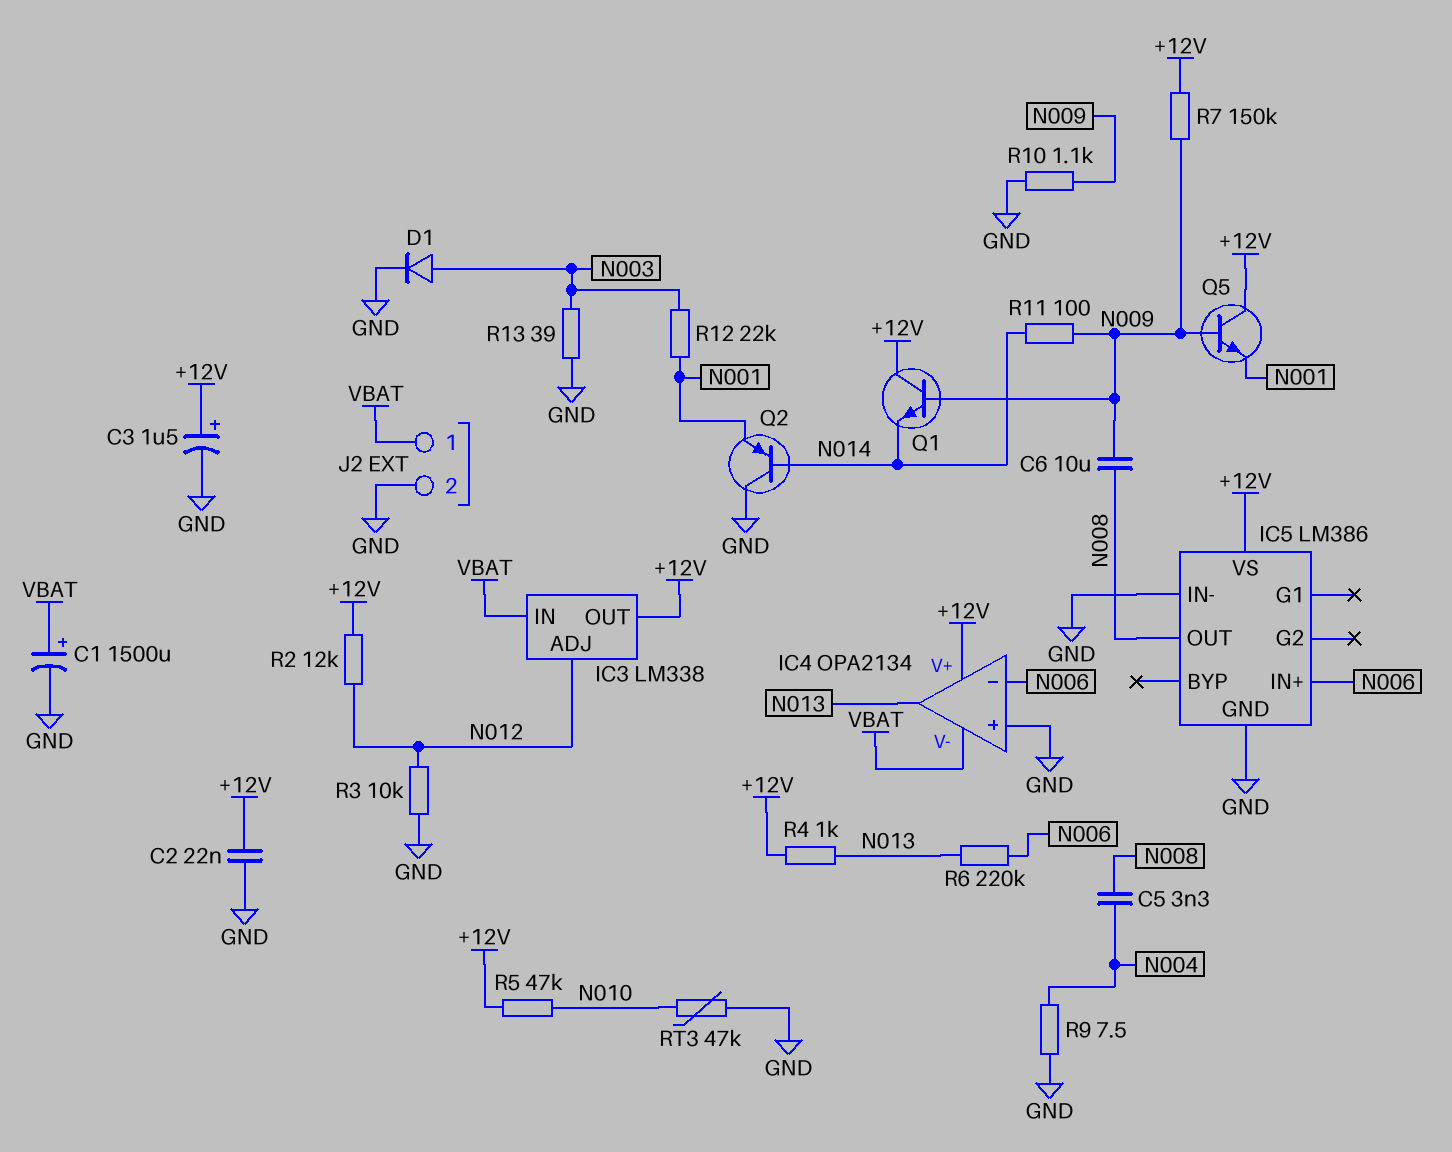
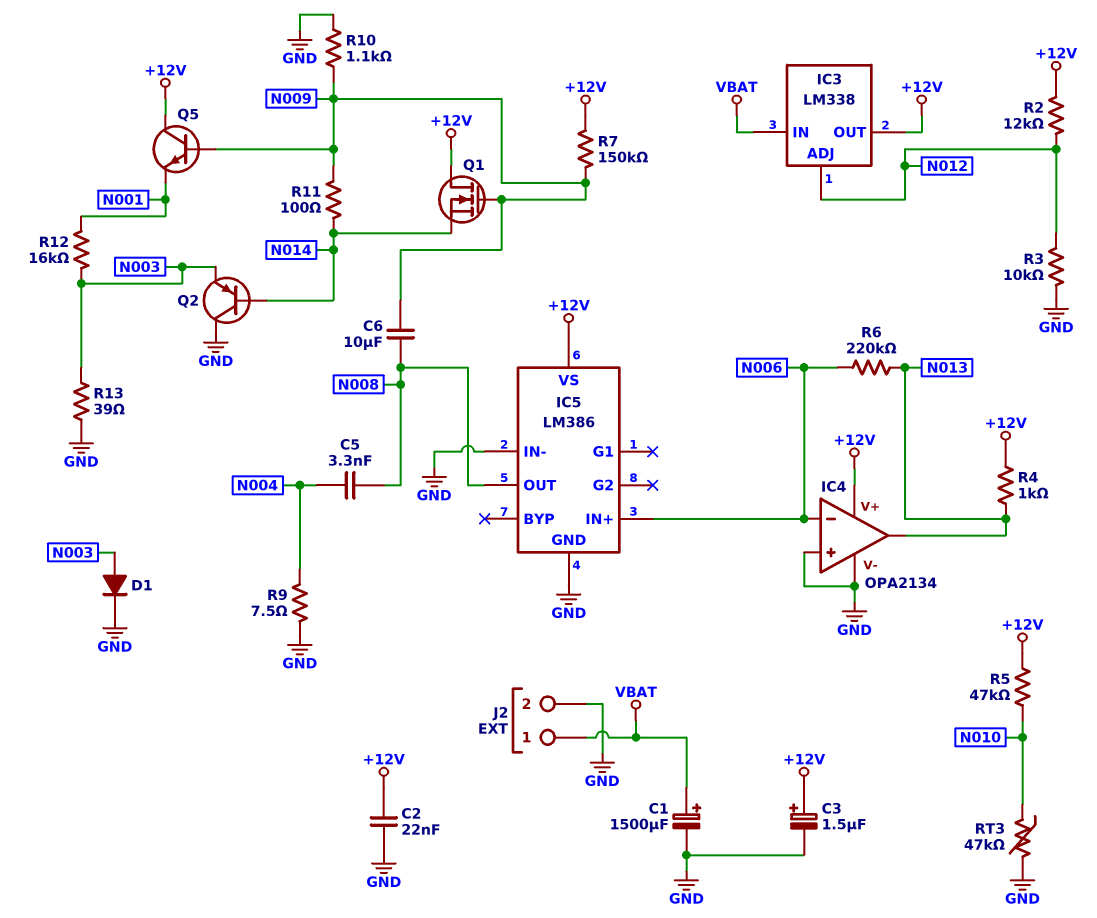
IC4 pin V-: VBAT -> GND
Q1: NPN (B N009, C +12V, E N014) -> NMOS (G N009, D +12V, S N014)
Q2: PNP (B N014, C GND, E N001) -> PNP (B N014, C GND, E N003)
R12: 22k (N001, N003) -> 16k (N001, N003)

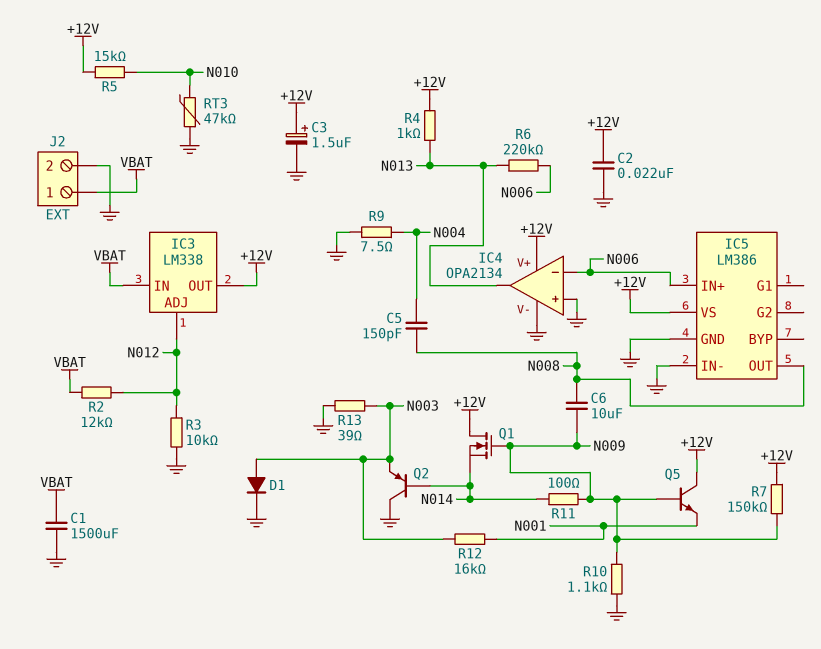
C1: 1500uF (plus VBAT, minus GND) -> 1500uF (GND, VBAT)
C5: 3.3nF (N004, N008) -> 150pF (N004, N008)
R2: 12k (+12V, N012) -> 12k (N012, VBAT)
R5: 47k (+12V, N010) -> 15k (+12V, N010)

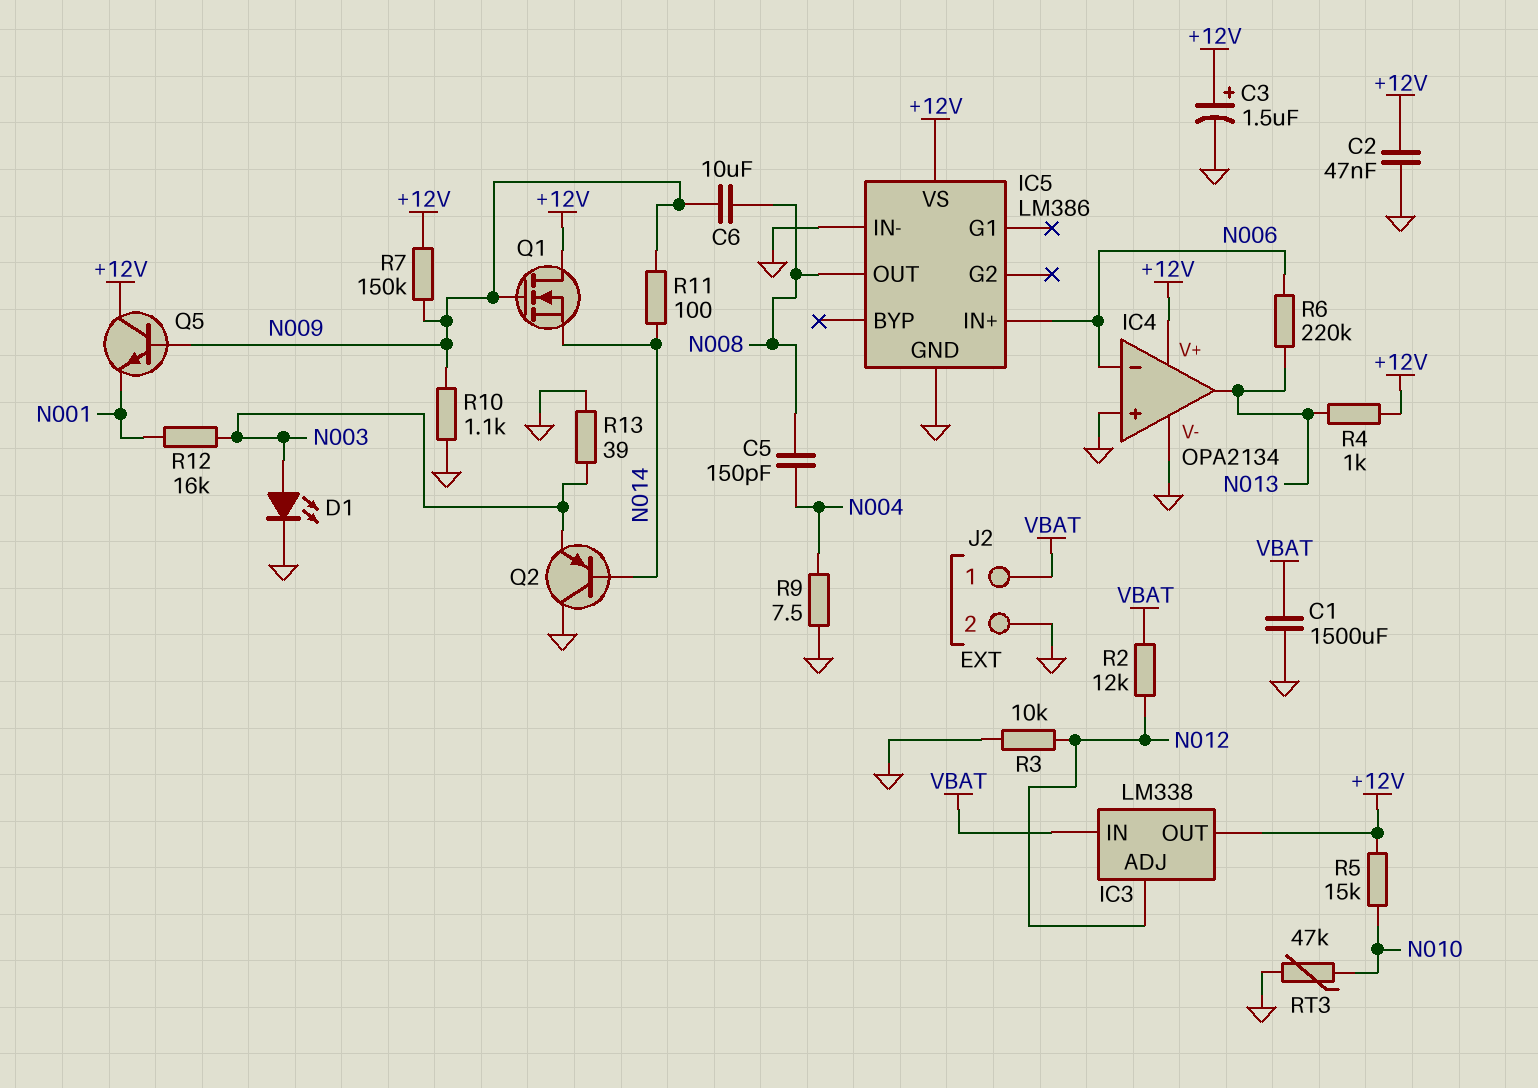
C2: 22nF (+12V, GND) -> 47nF (+12V, GND)
D1: diode (A N003, K GND) -> LED (A N003, K GND)

